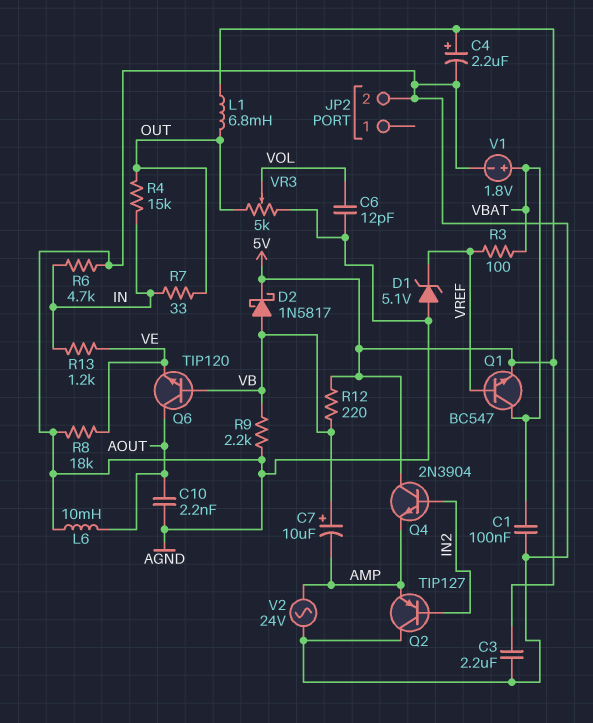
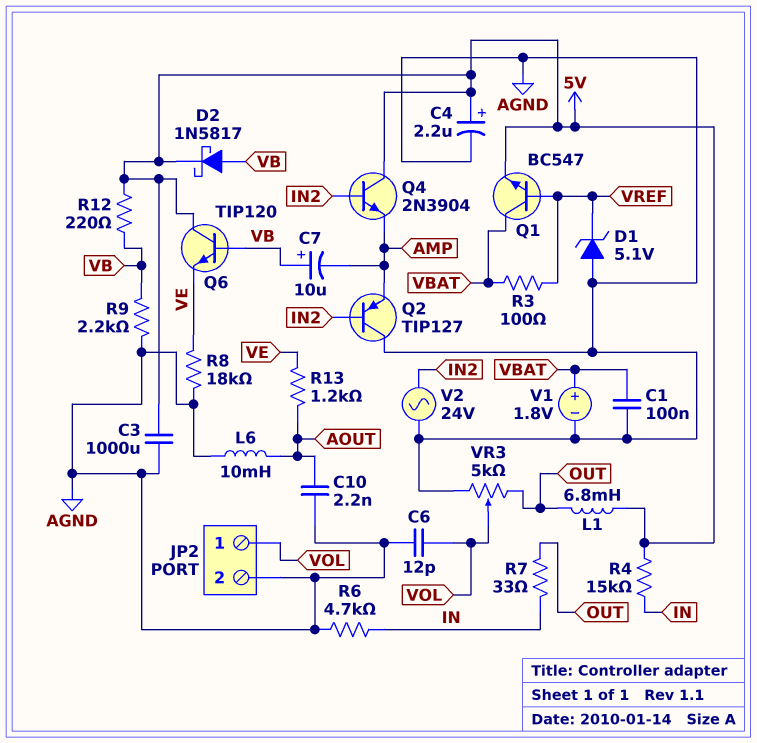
C3: 2.2uF (5V, AGND) -> 1000uF (5V, AGND)
JP2 pin 1: none -> VOL
Q6: NPN TIP120 (B VB, C AOUT, E VE) -> NPN TIP120 (B VB, C 5V, E VE)
R4: 15k (IN, OUT) -> 15k (5V, IN)
R13: 1.2k (IN, VE) -> 1.2k (AOUT, VE)
V2: AC 24V (AGND, AMP) -> AC 24V (AGND, IN2)

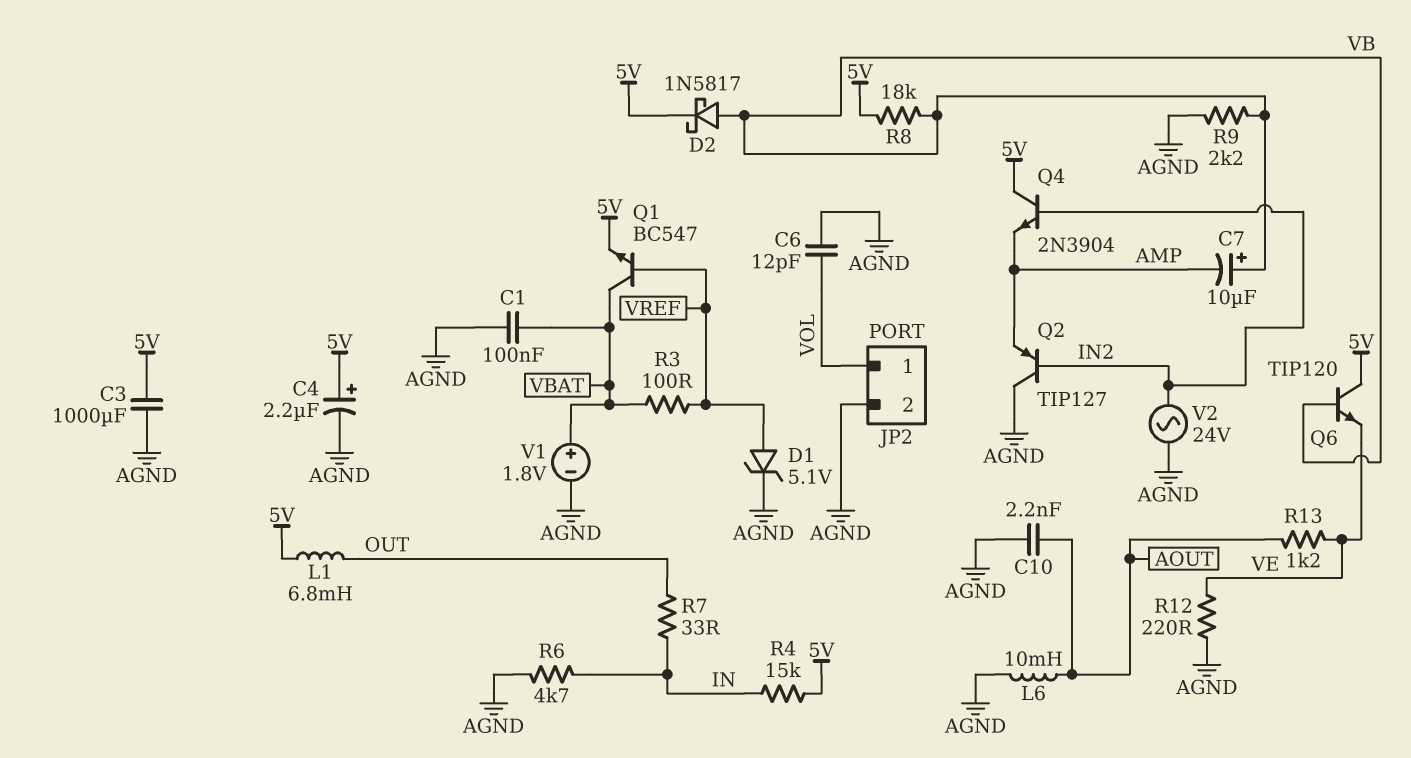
D1: zener 5.1V (A AGND, K VREF) -> zener 5.1V (A VREF, K AGND)
R8: 18k (AGND, VE) -> 18k (5V, VB)
R12: 220 (5V, VB) -> 220 (AGND, VE)
VR3: 5k (AGND, OUT, wiper VOL) -> none

